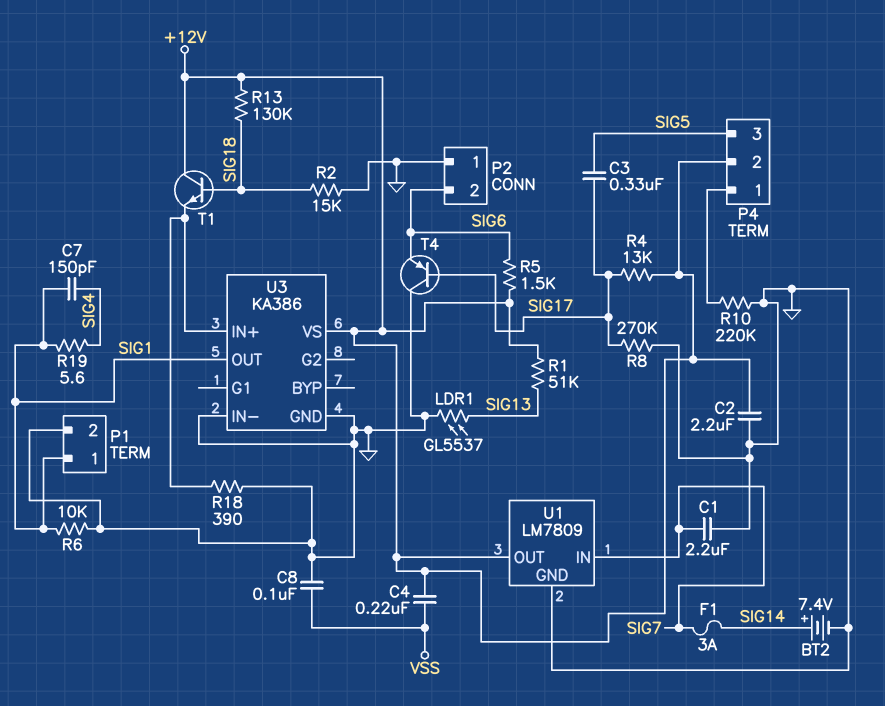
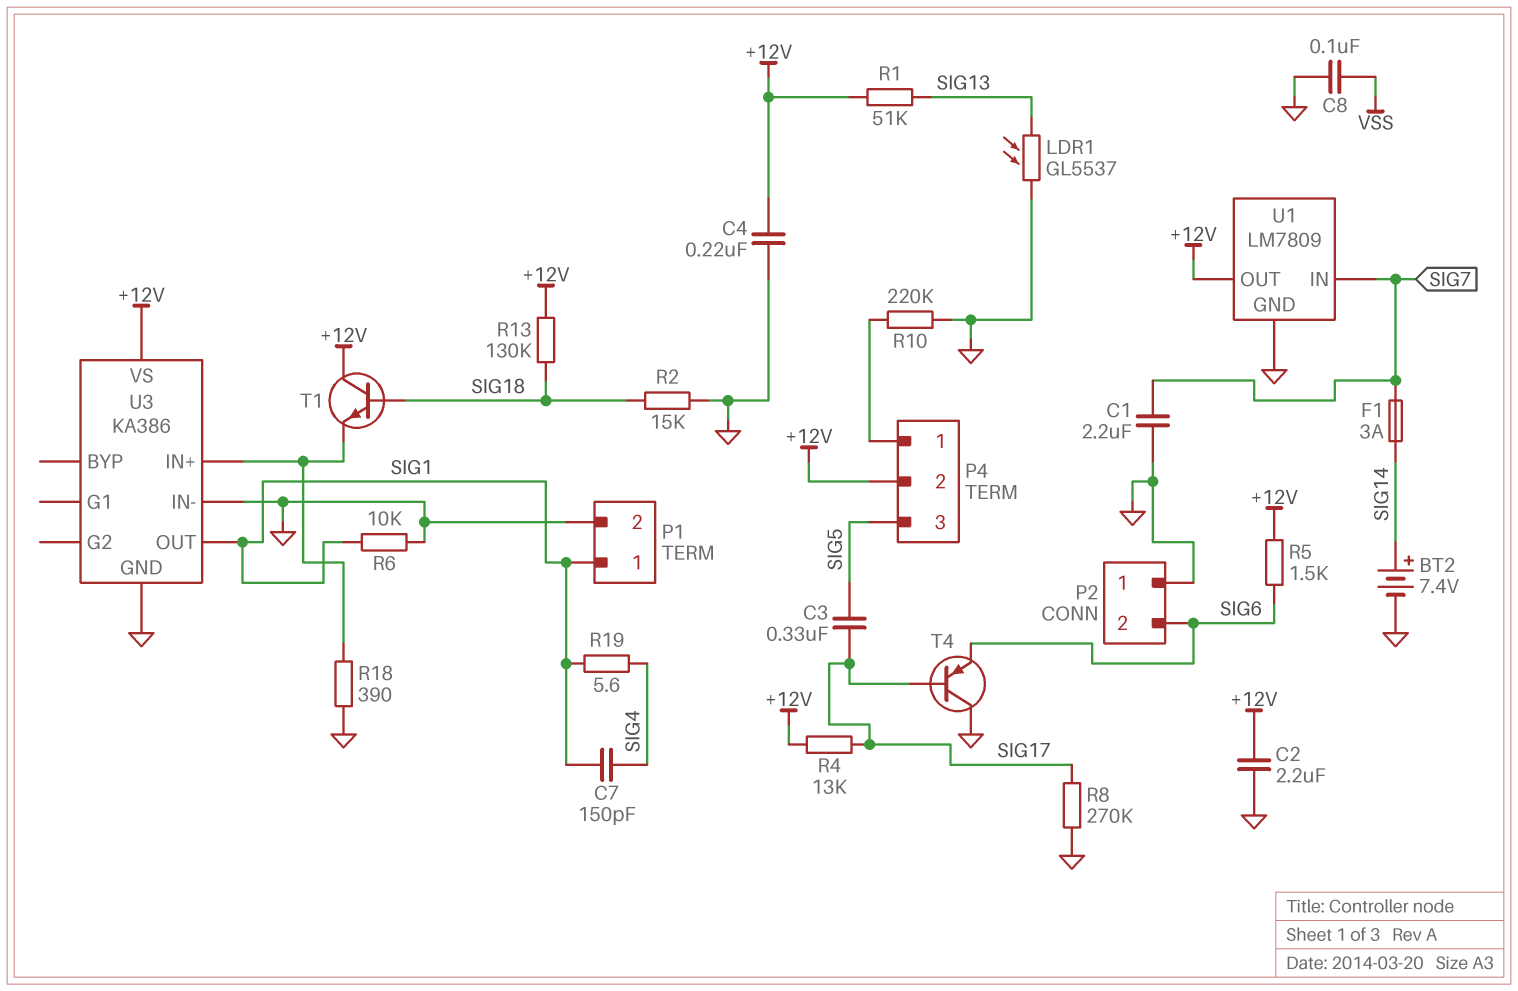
C4: 220nF (+12V, VSS) -> 220nF (+12V, GND)

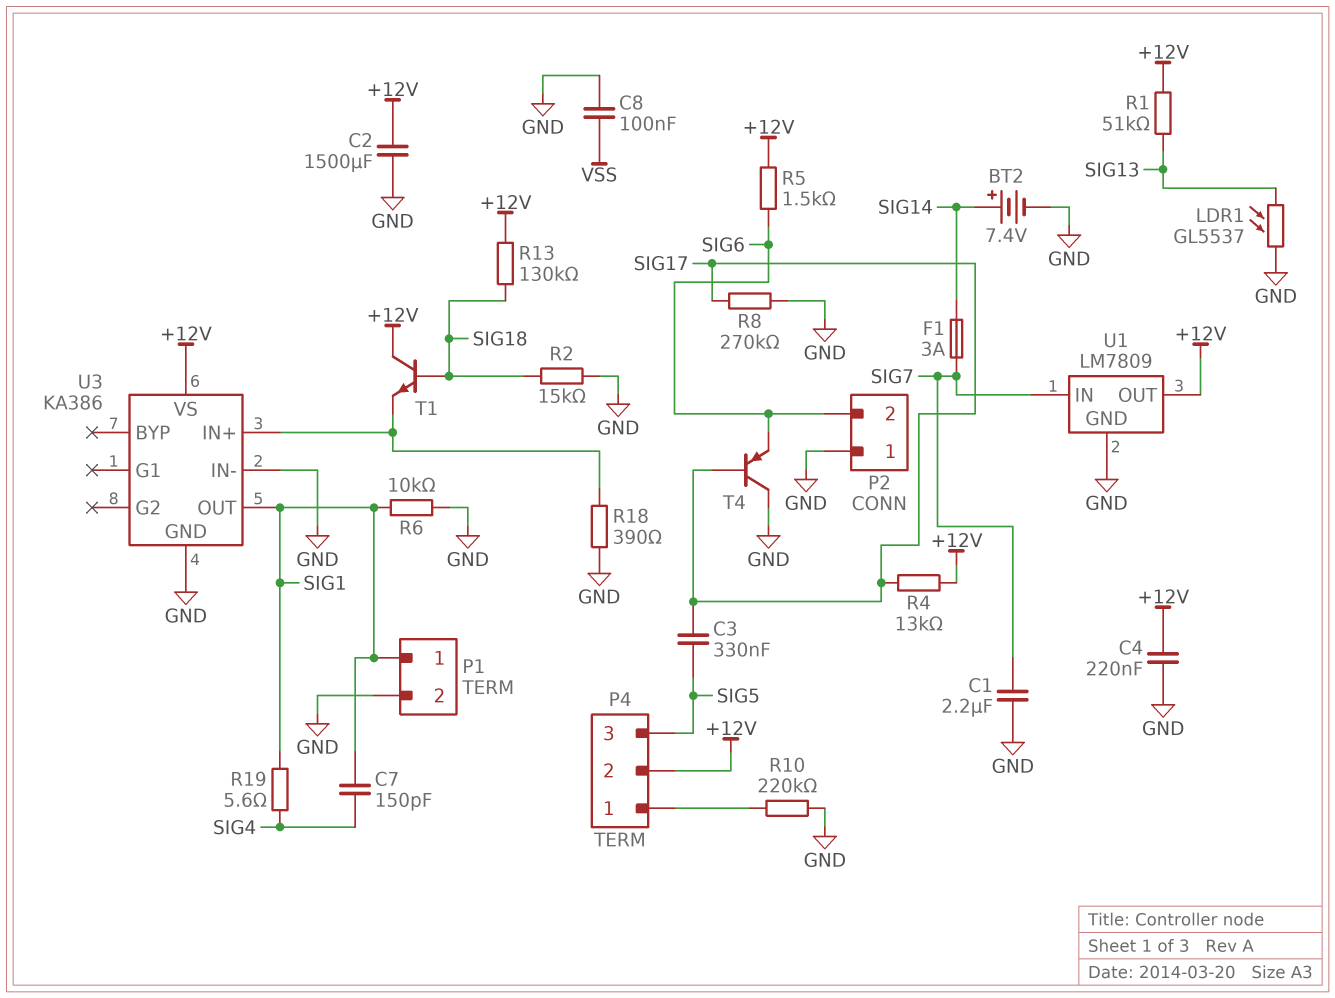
C2: 2.2uF (+12V, GND) -> 1500uF (+12V, GND)

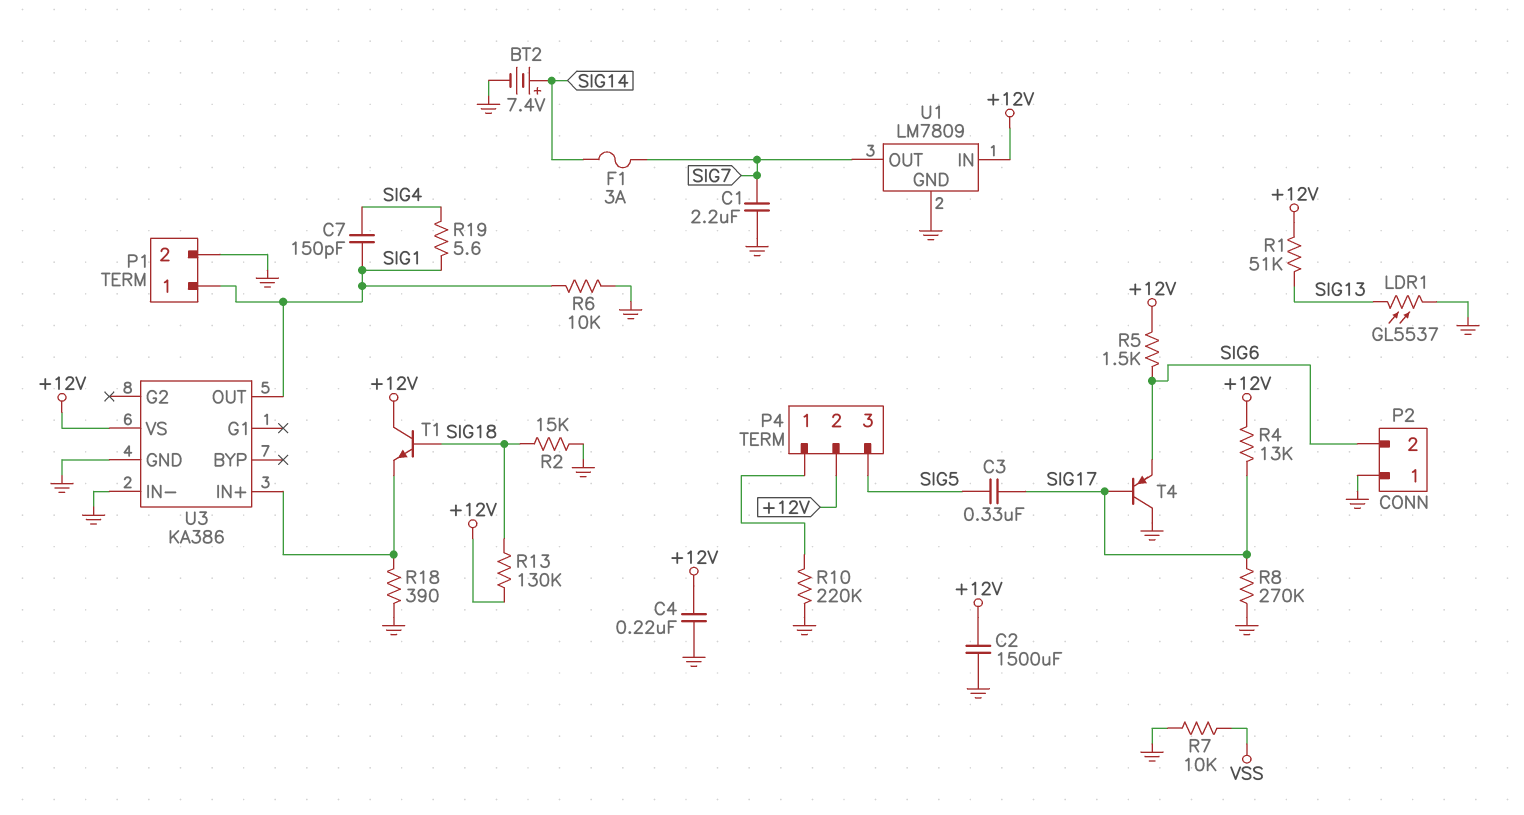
C8: 100nF (GND, VSS) -> none
R7: none -> 10k (GND, VSS)
U1 pin IN: SIG7 -> +12V
U1 pin OUT: +12V -> SIG7

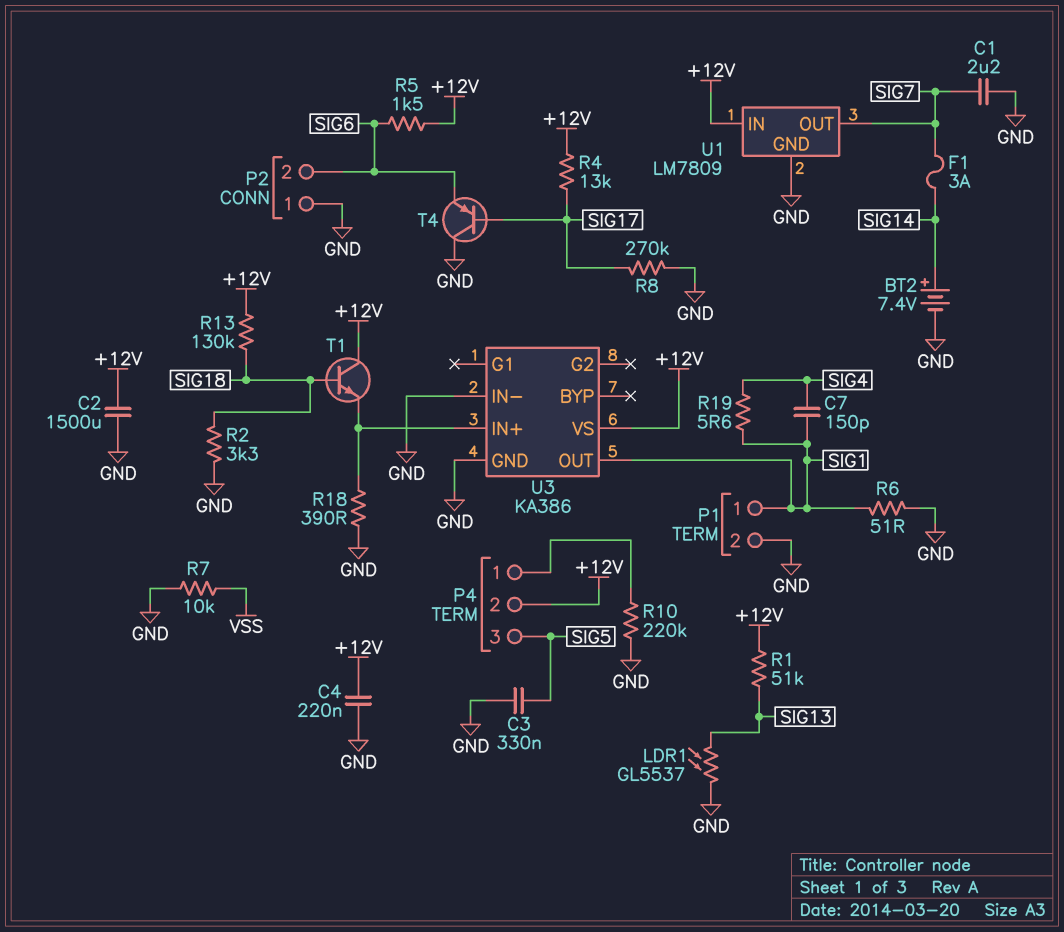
C3: 330nF (SIG5, SIG17) -> 330nF (GND, SIG5)
R2: 15k (GND, SIG18) -> 3.3k (GND, SIG18)
R6: 10k (GND, SIG1) -> 51 (GND, SIG1)

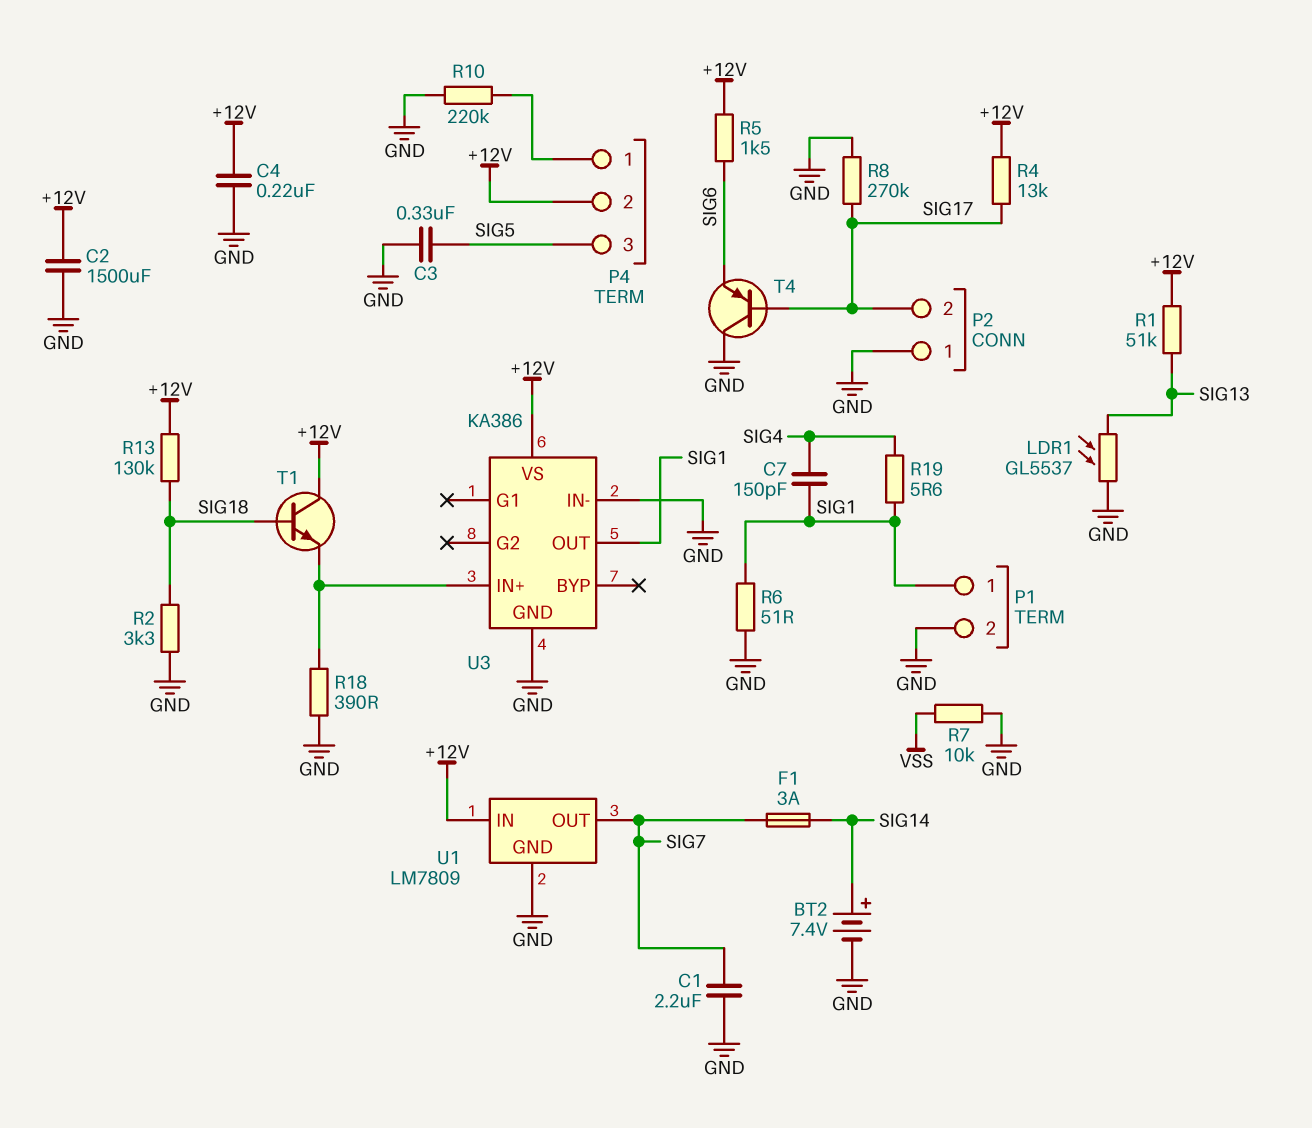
P2 pin 2: SIG6 -> SIG17

